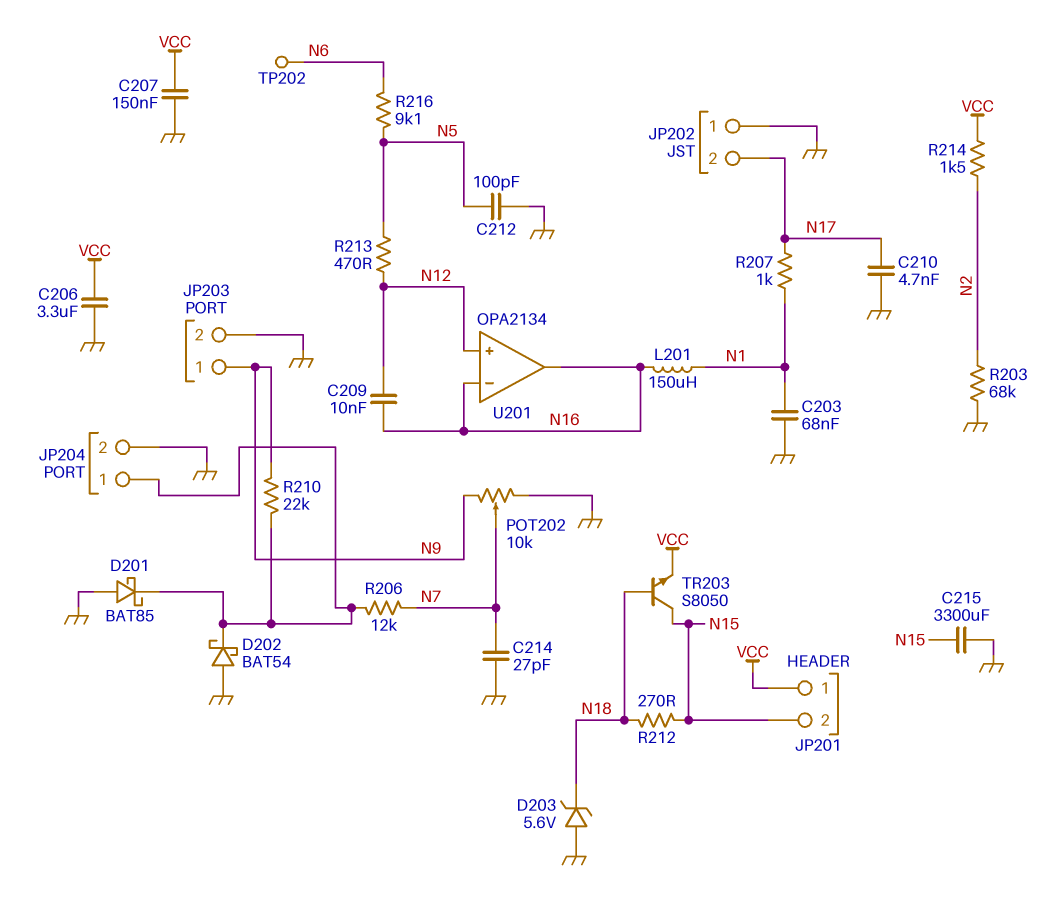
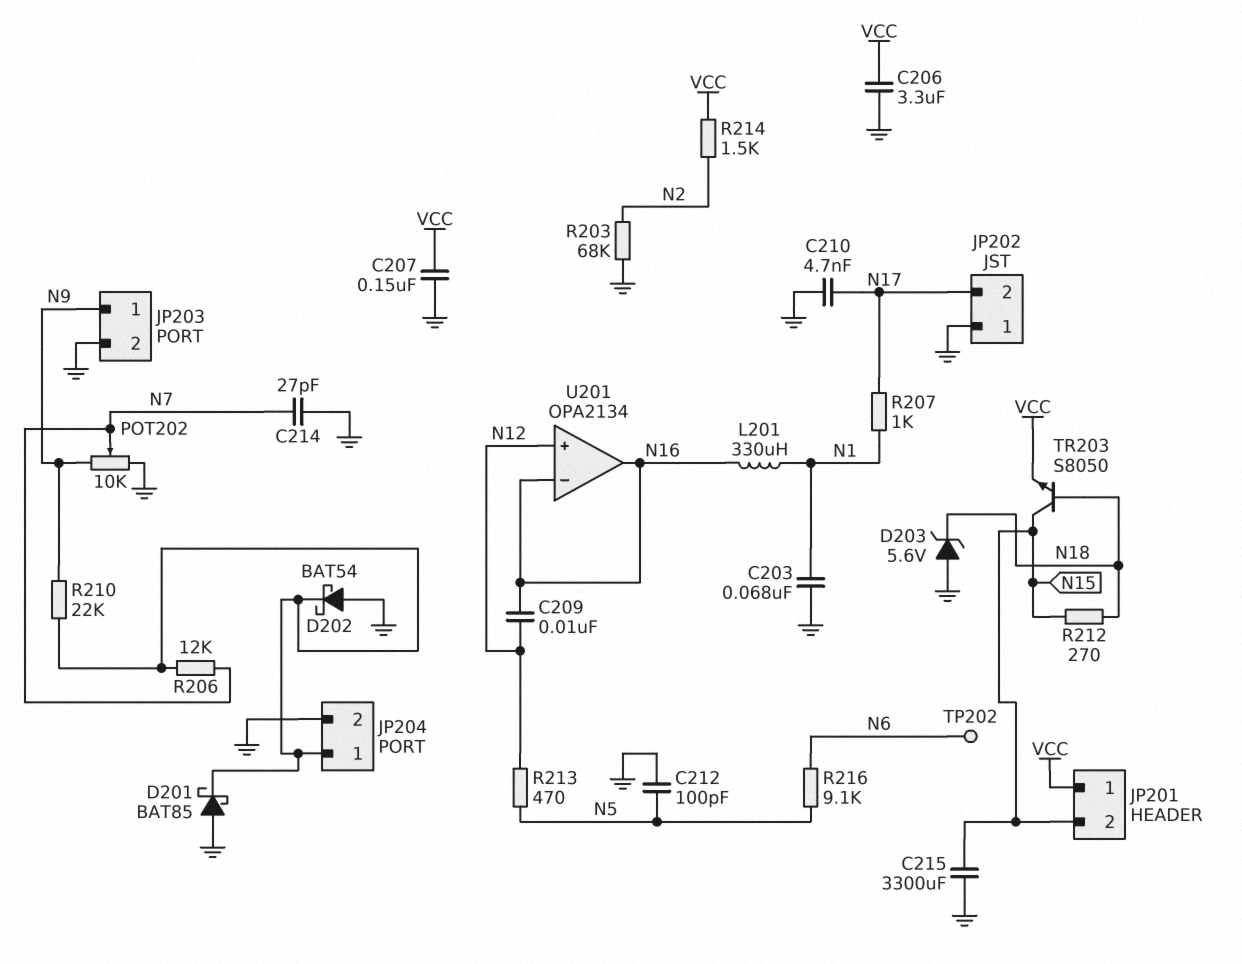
L201: 150uH (N1, N16) -> 330uH (N1, N16)

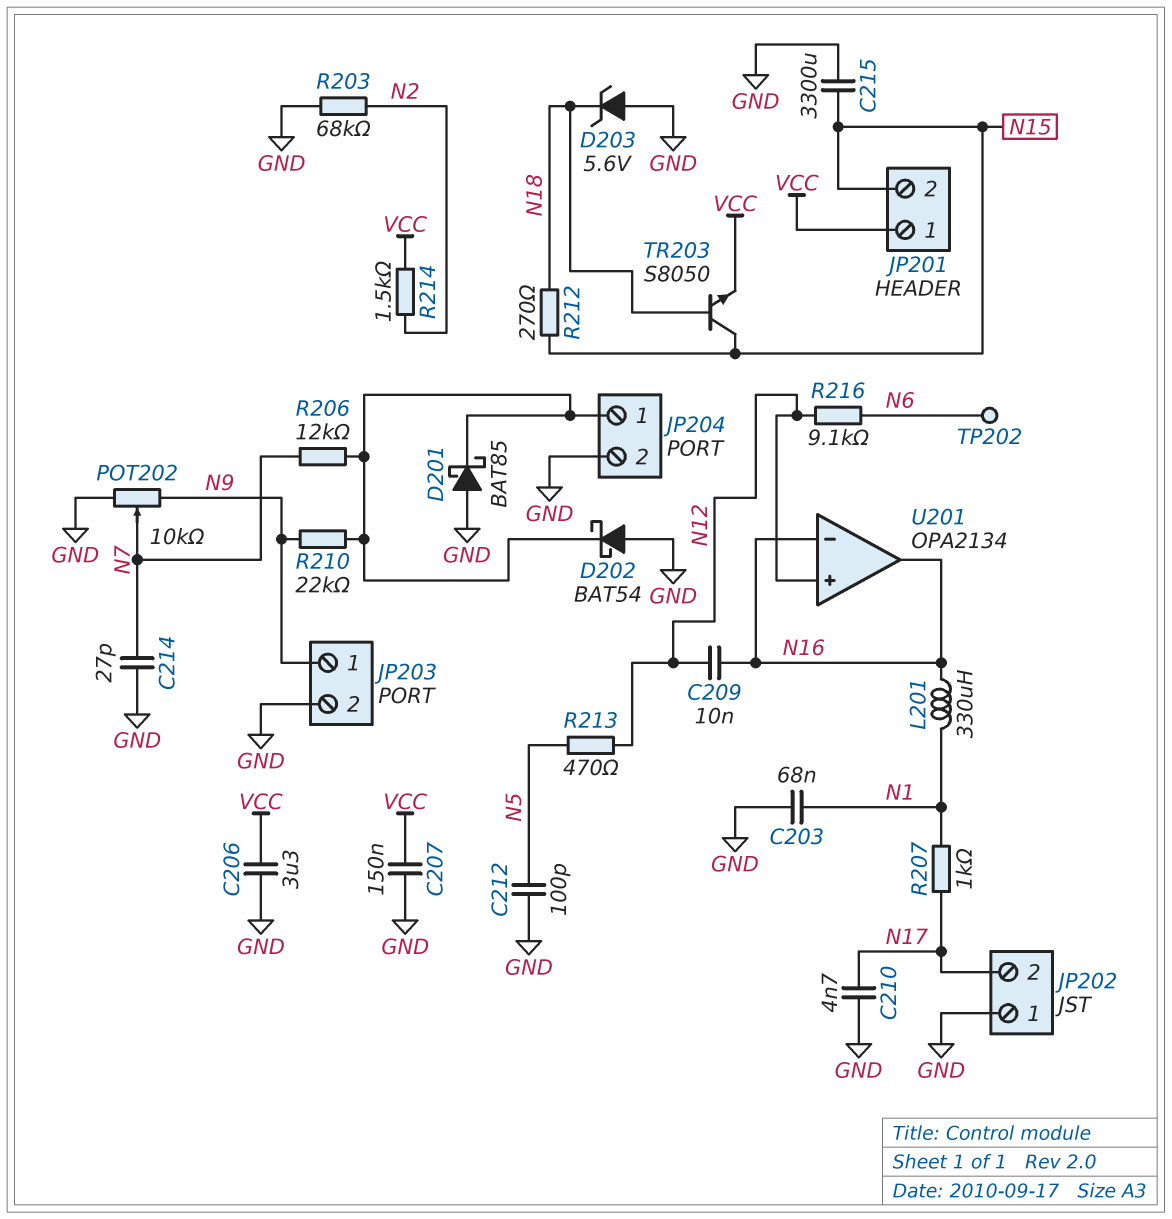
R216: 9.1k (N5, N6) -> 9.1k (N6, N12)

